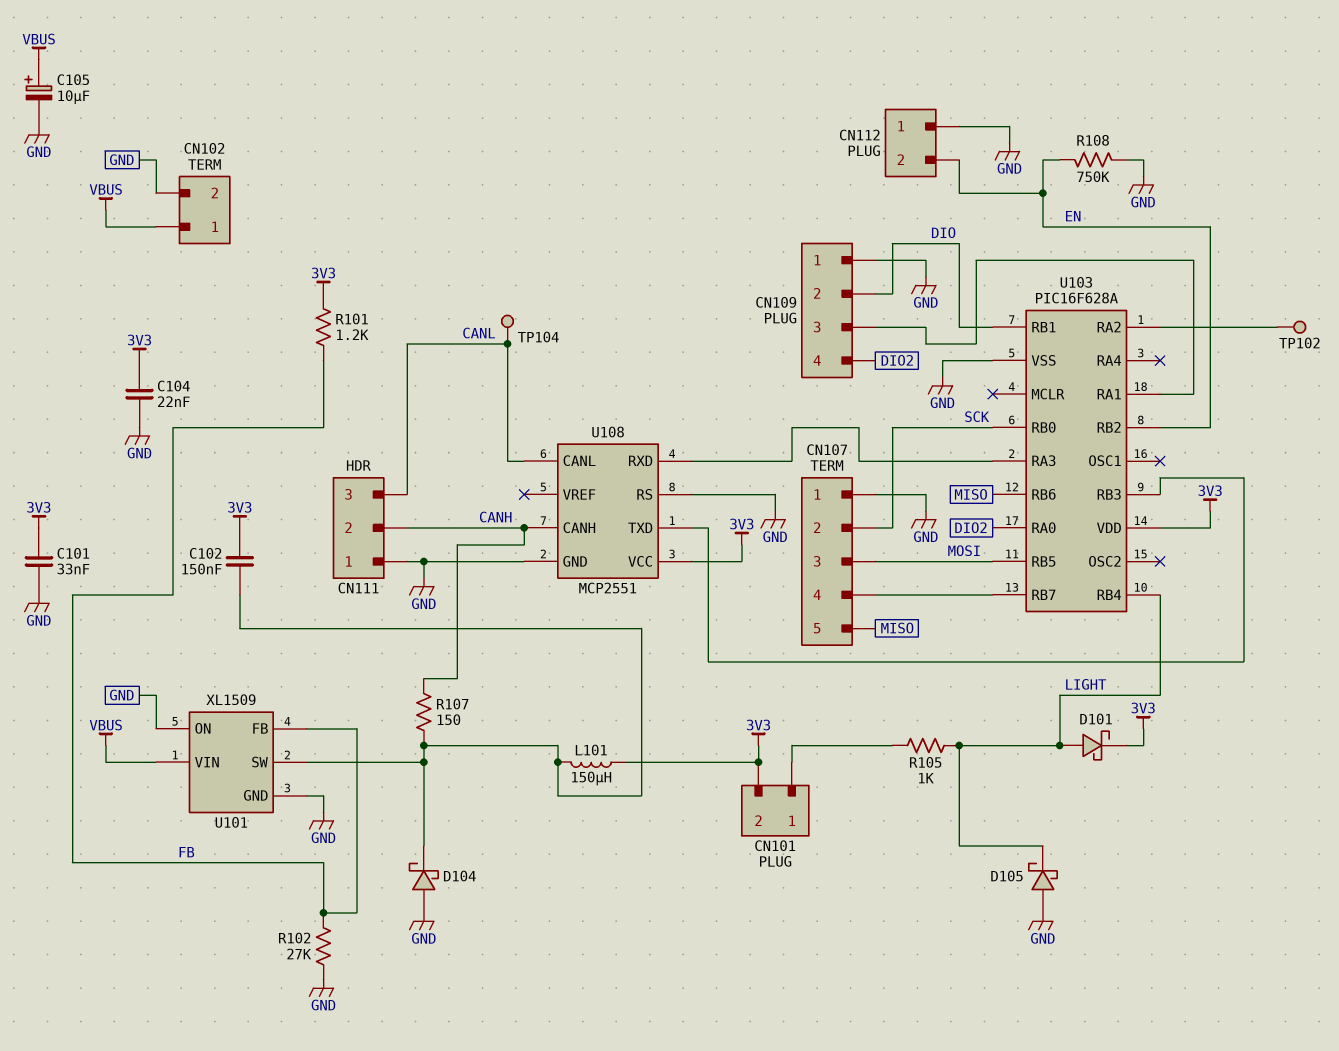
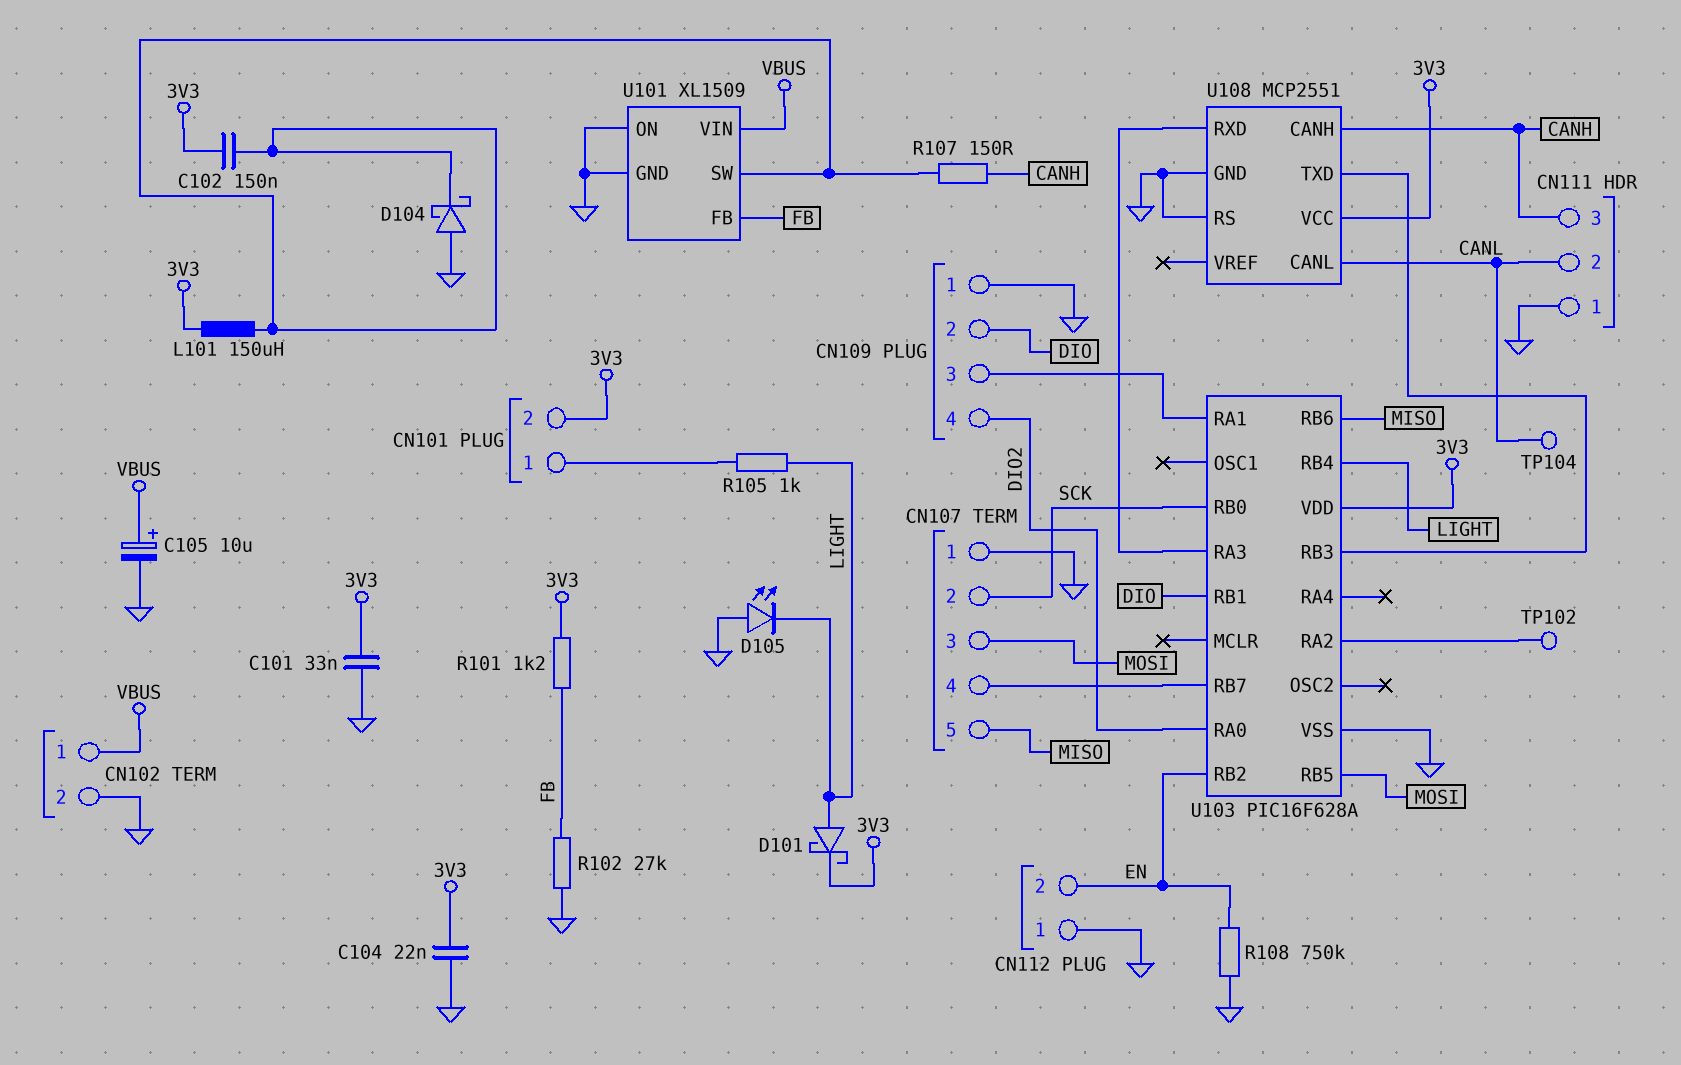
CN111 pin 2: CANH -> CANL
CN111 pin 3: CANL -> CANH
D105: schottky (A GND, K LIGHT) -> LED (A GND, K LIGHT)

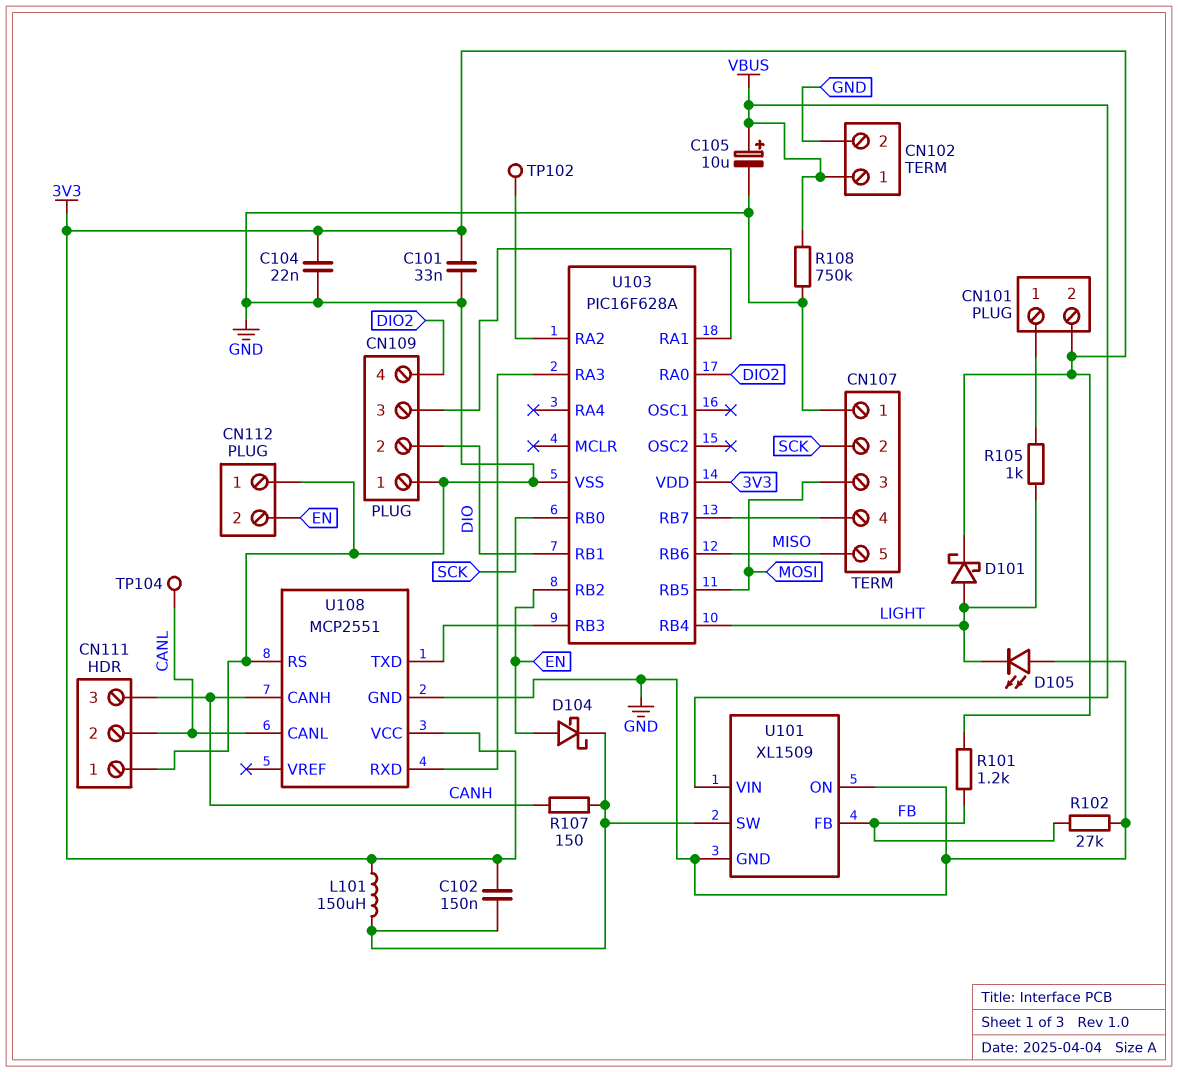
D104: schottky (A GND, K U101/SW) -> schottky (A EN, K U101/SW)
R108: 750k (EN, GND) -> 750k (GND, VBUS)

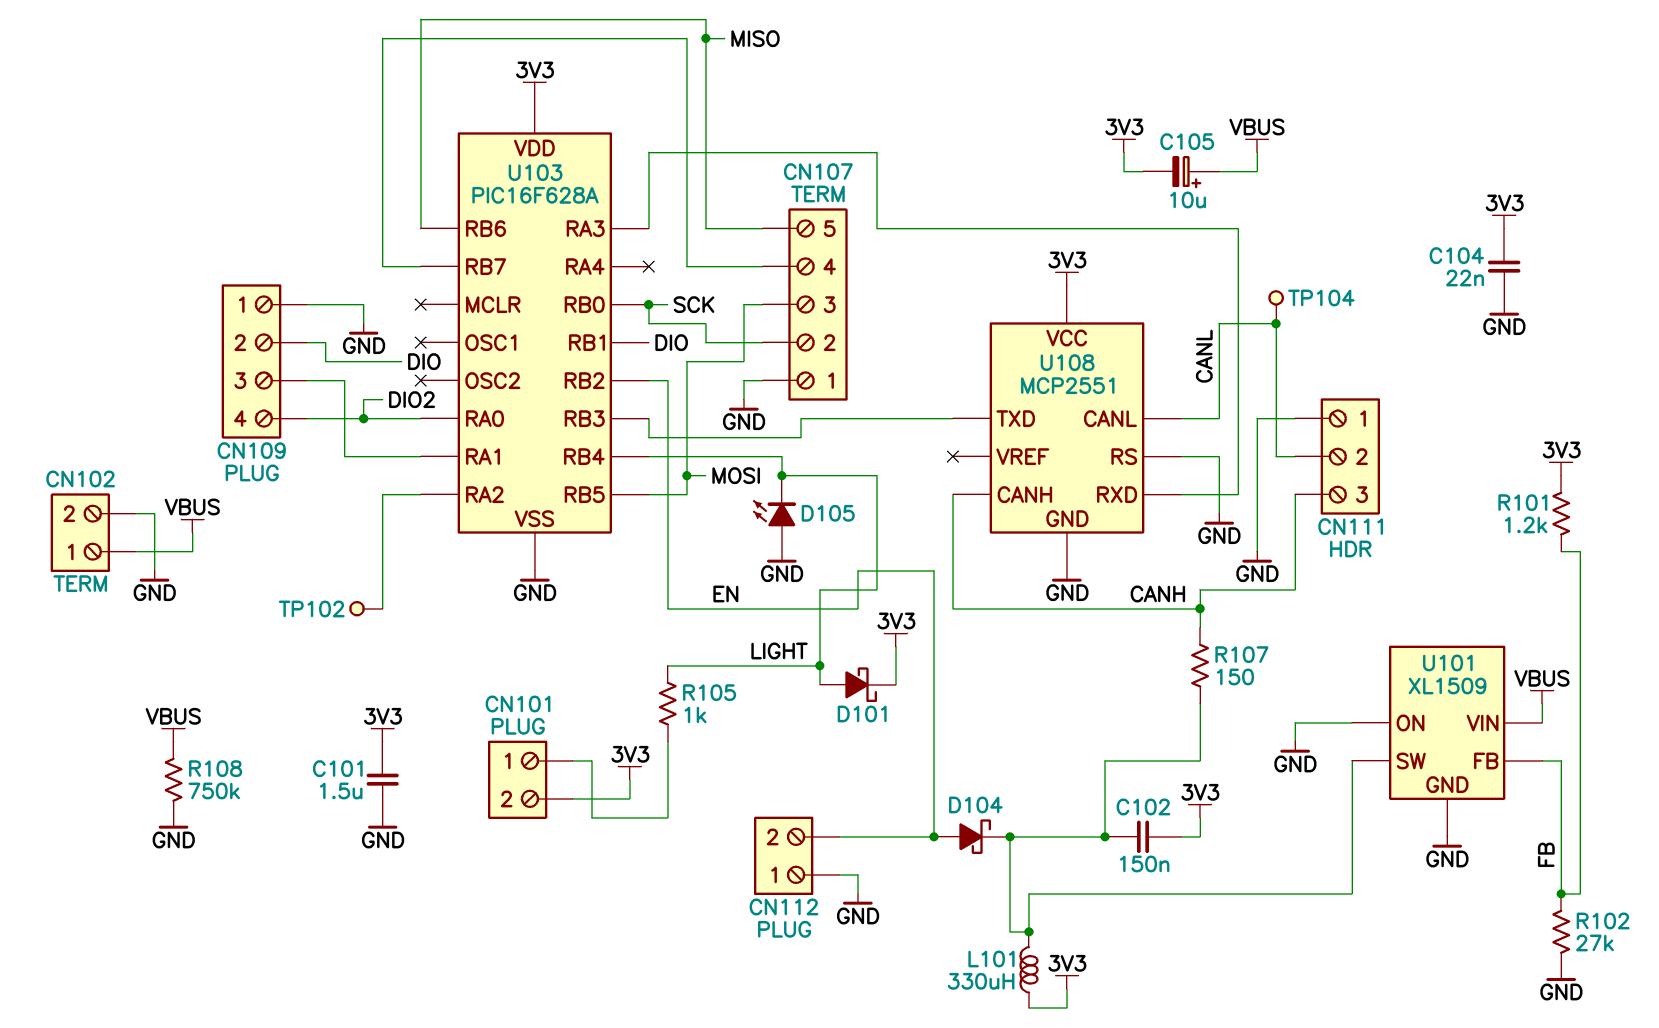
C101: 33nF (3V3, GND) -> 1.5uF (3V3, GND)
C105: 10uF (plus VBUS, minus GND) -> 10uF (plus VBUS, minus 3V3)
L101: 150uH (3V3, U101/SW) -> 330uH (3V3, U101/SW)

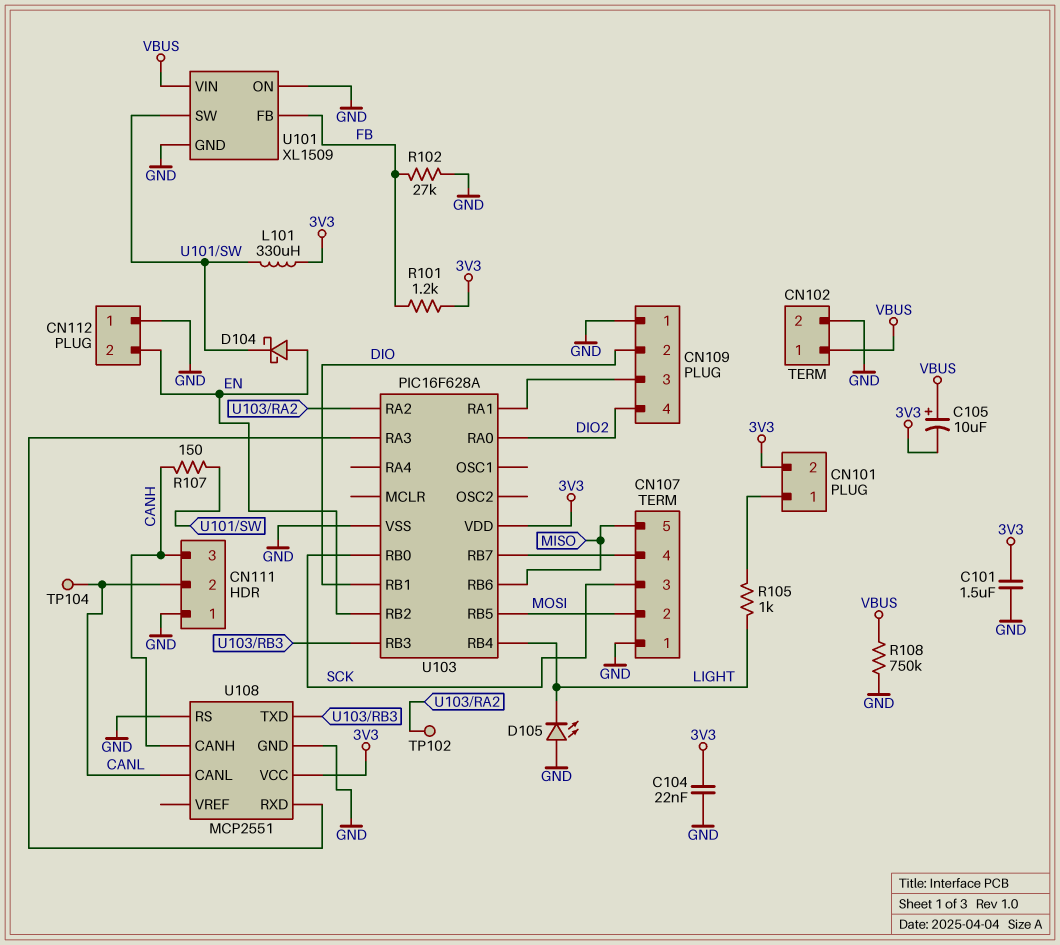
C102: 150nF (3V3, U101/SW) -> none
CN107 pin 2: SCK -> MOSI
CN107 pin 3: MOSI -> SCK
D101: schottky (A LIGHT, K 3V3) -> none

